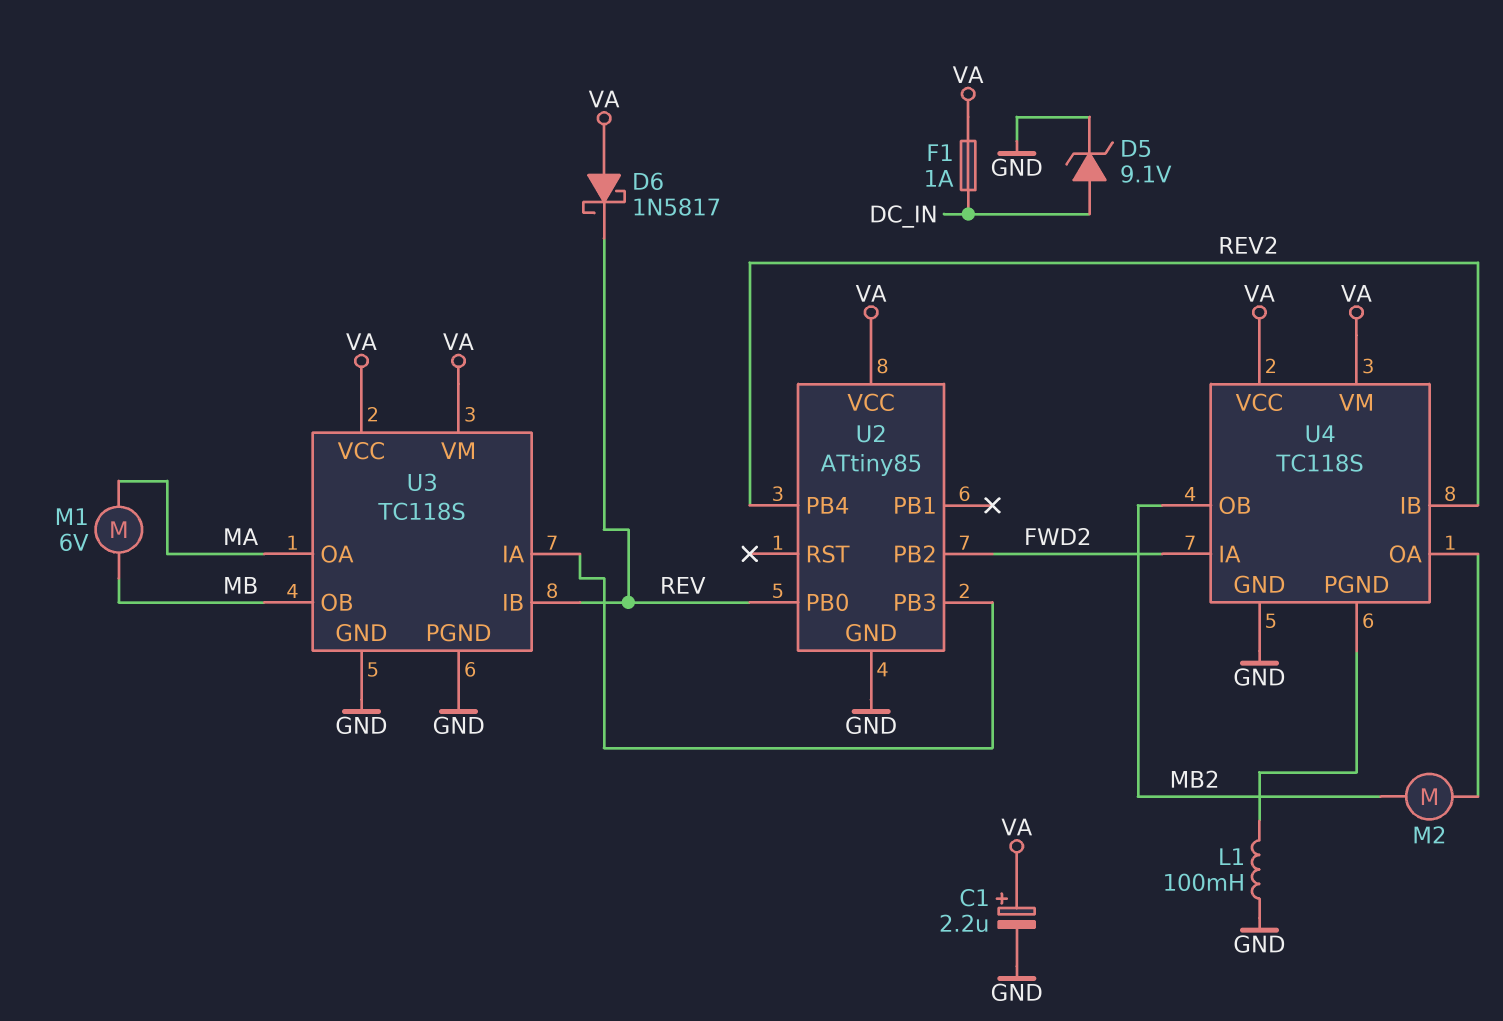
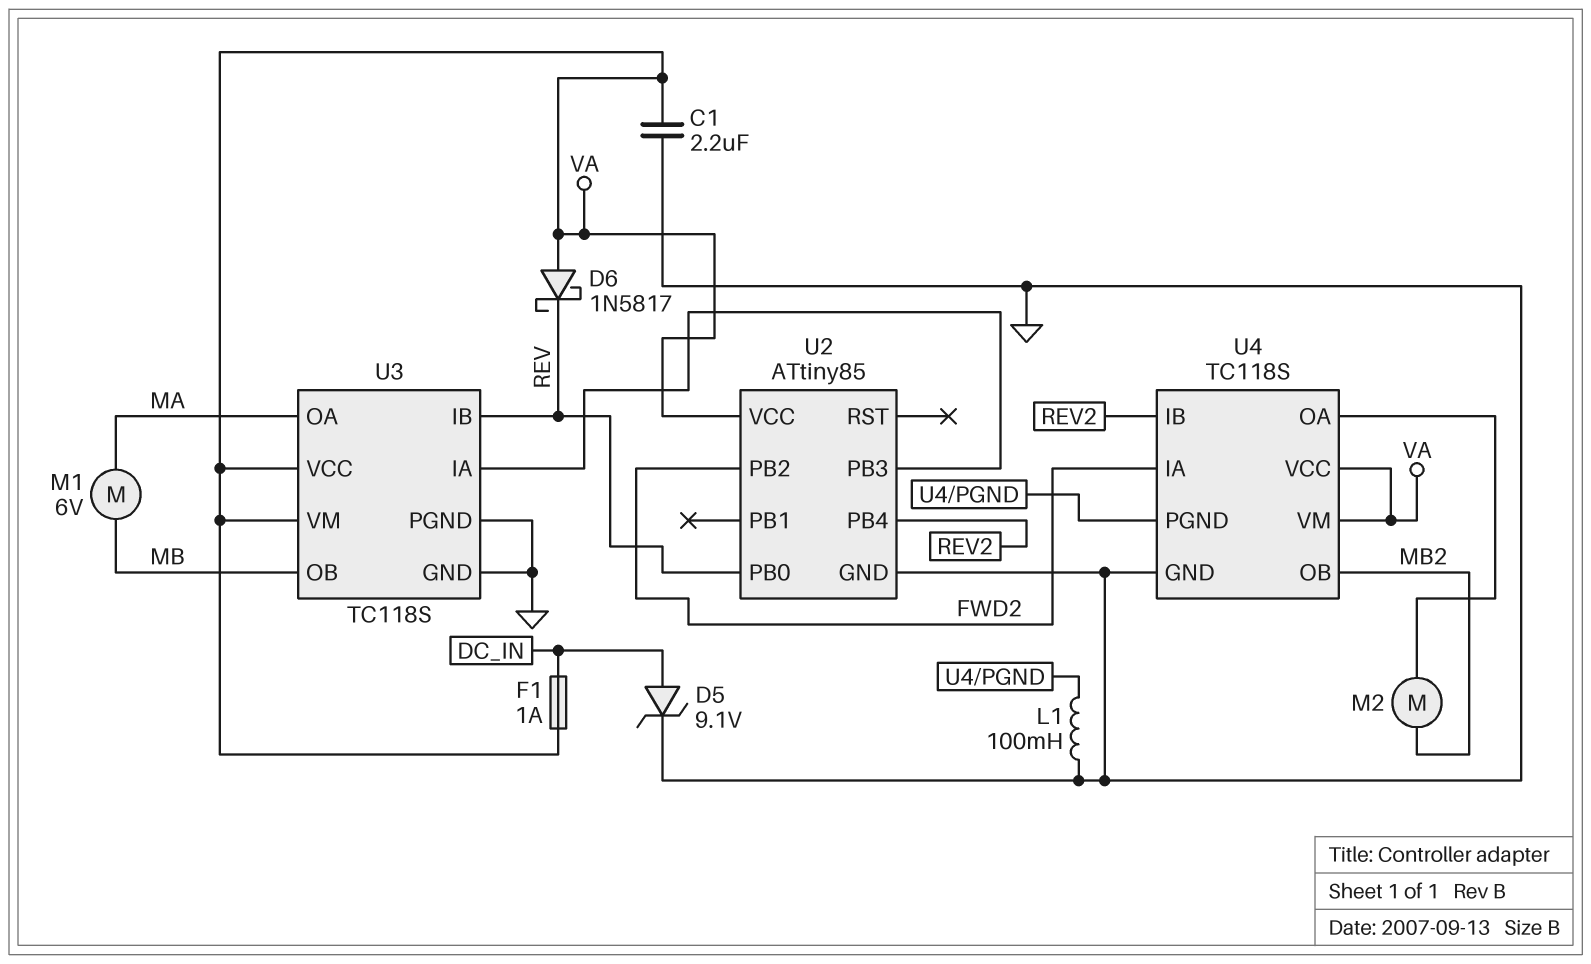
C1: 2.2uF (plus VA, minus GND) -> 2.2uF (GND, VA)

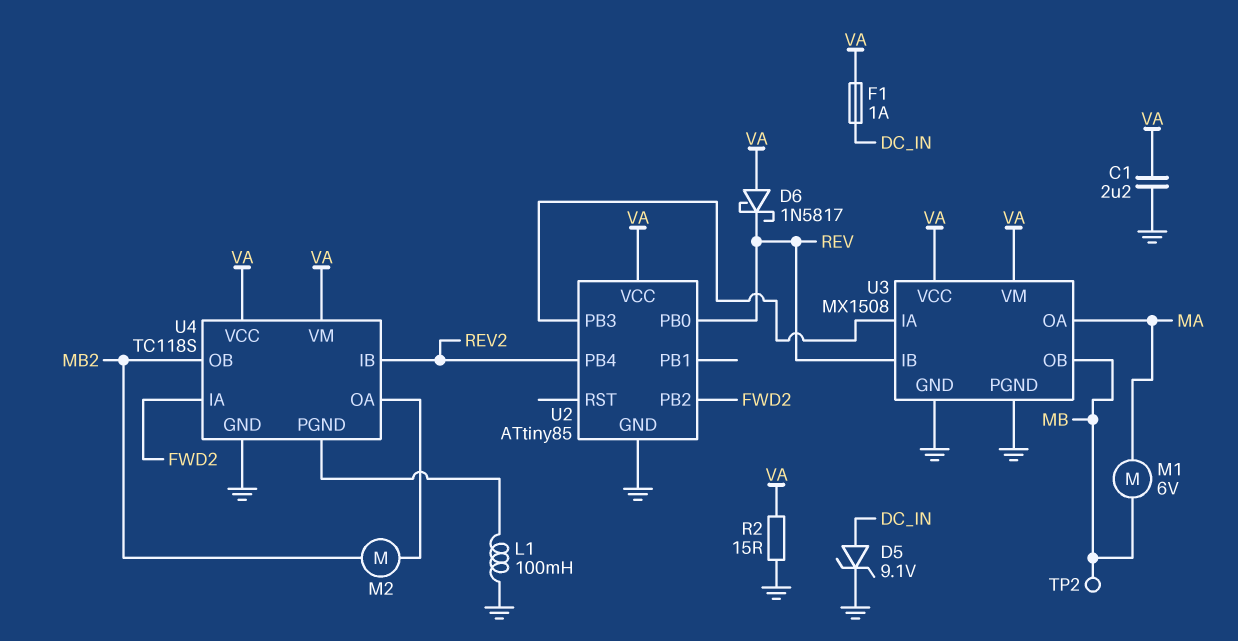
R2: none -> 15 (GND, VA)
TP2: none -> test point (MB)
U3: TC118S -> MX1508

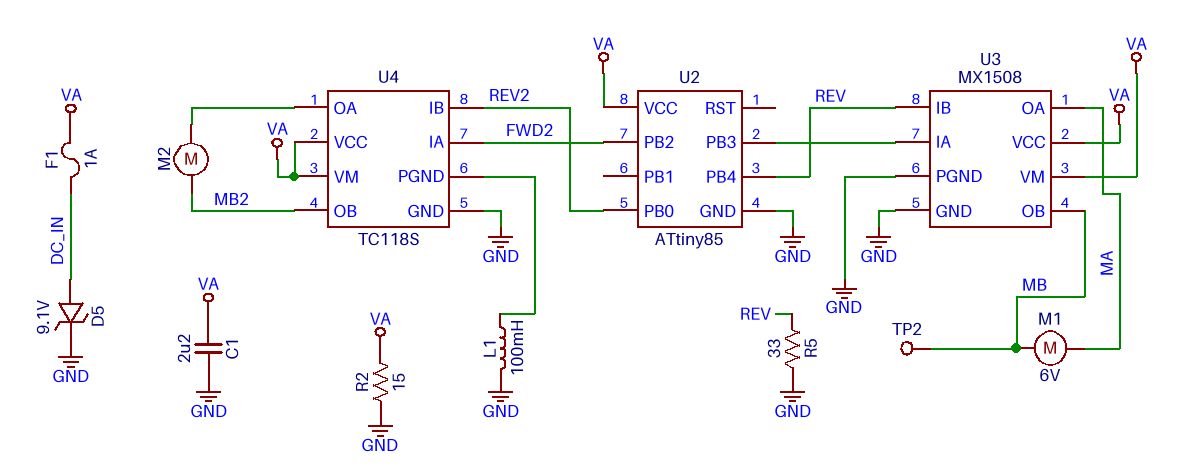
D6: schottky 1N5817 (A VA, K REV) -> none
R5: none -> 33 (GND, REV)
U2 pin PB0: REV -> REV2
U2 pin PB4: REV2 -> REV

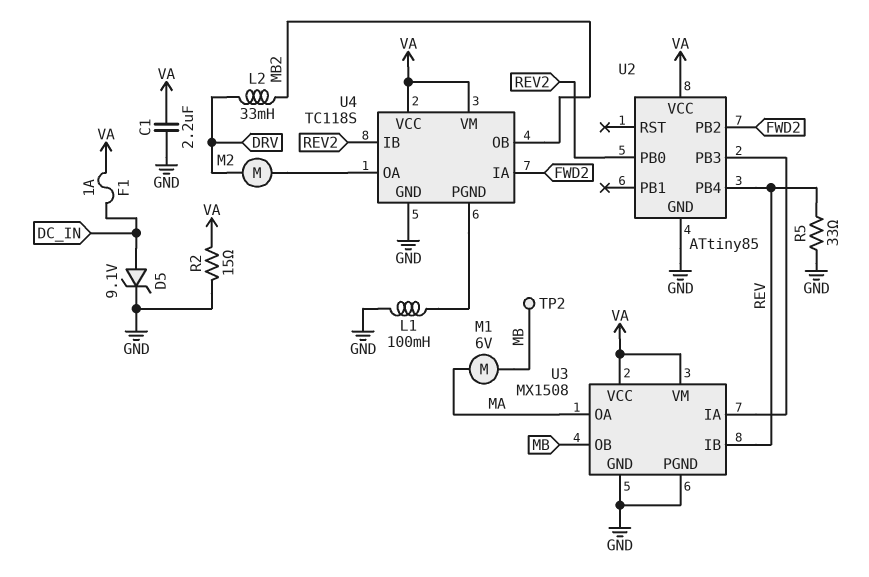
L2: none -> 33mH (DRV, MB2)
M2: motor (MB2, U4/OA) -> motor (DRV, U4/OA)

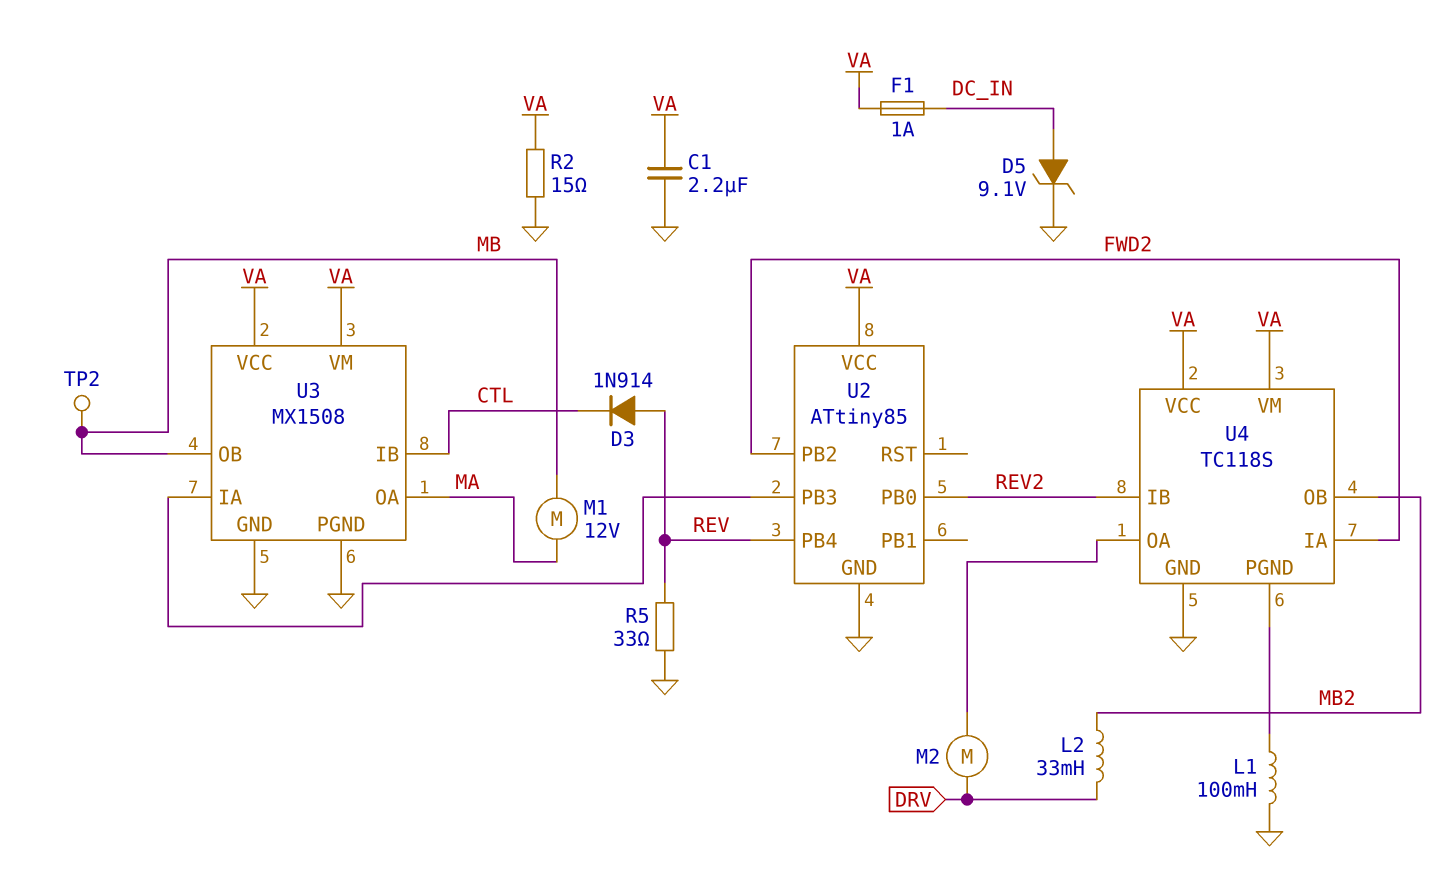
D3: none -> diode 1N914 (A REV, K CTL)
M1: motor 6V (MA, MB) -> motor 12V (MA, MB)
U3 pin IB: REV -> CTL

